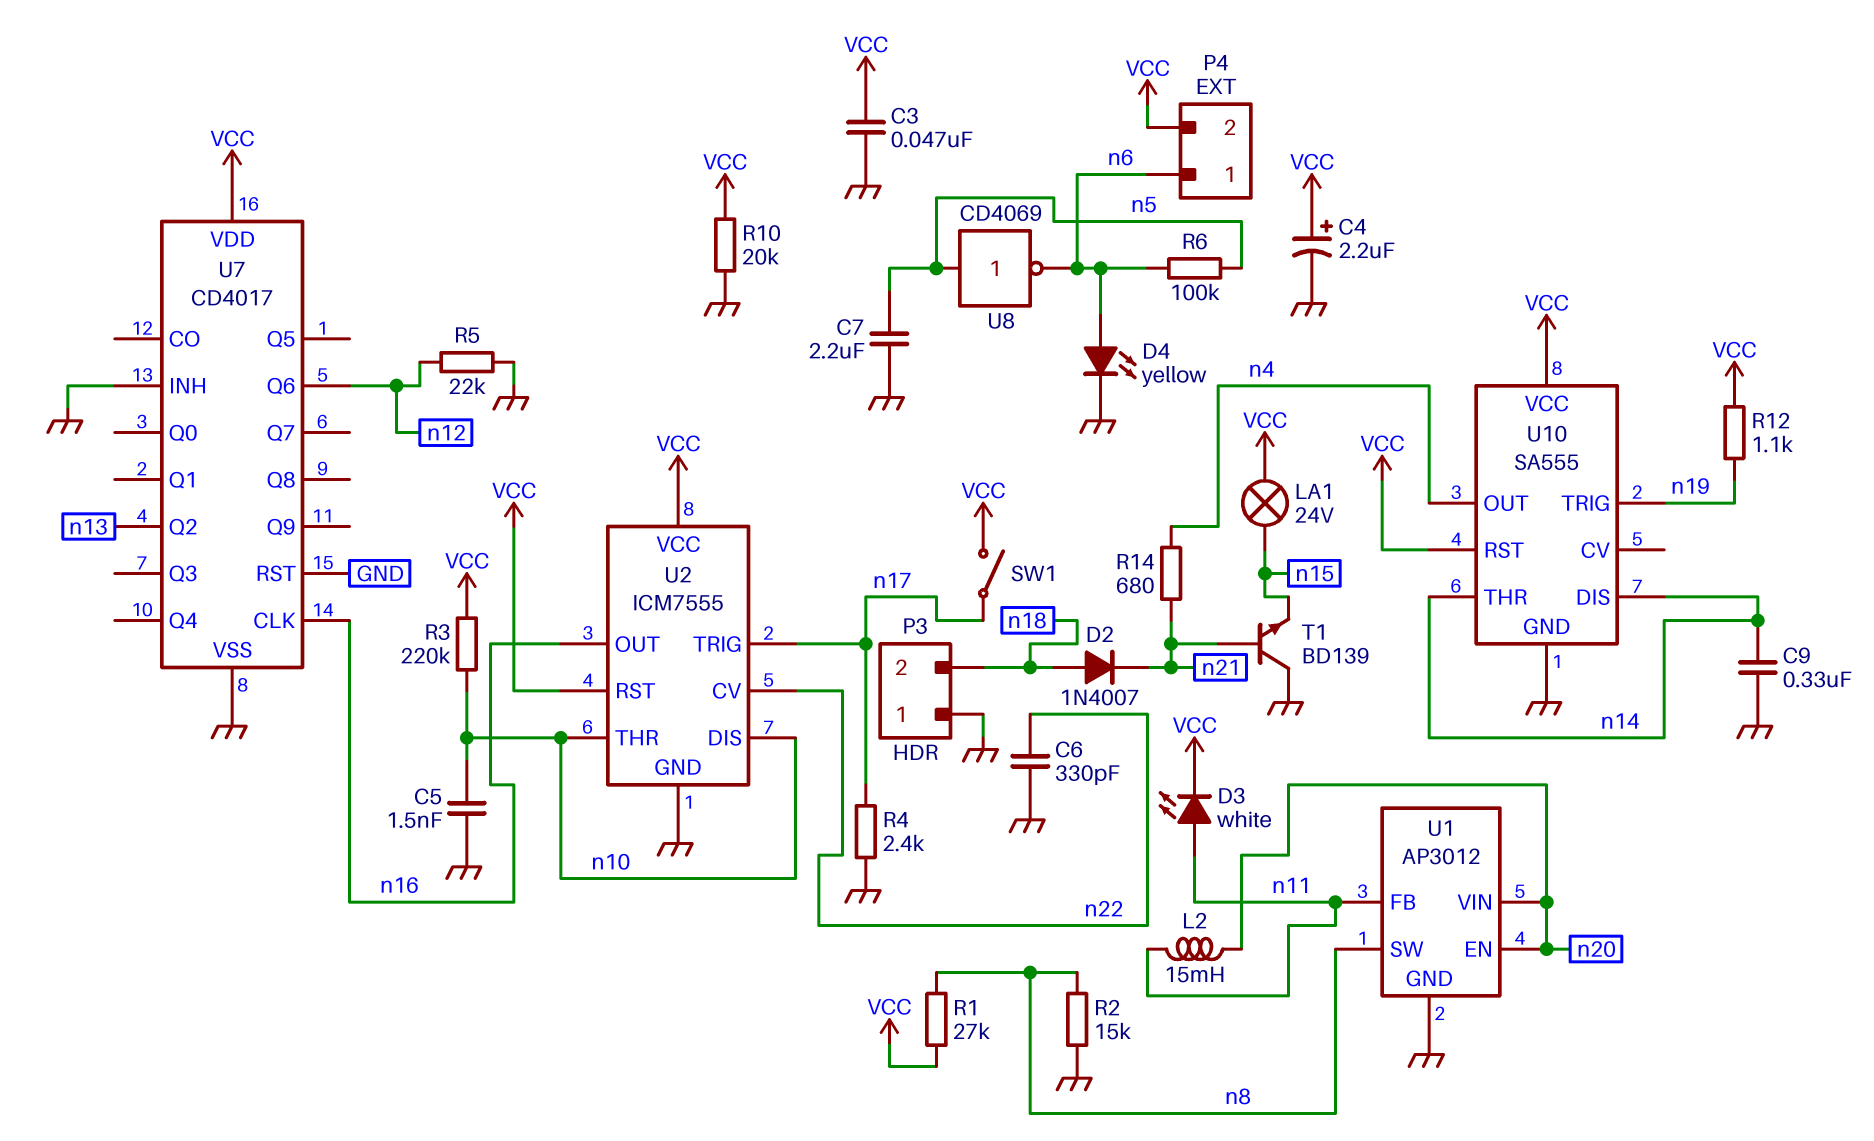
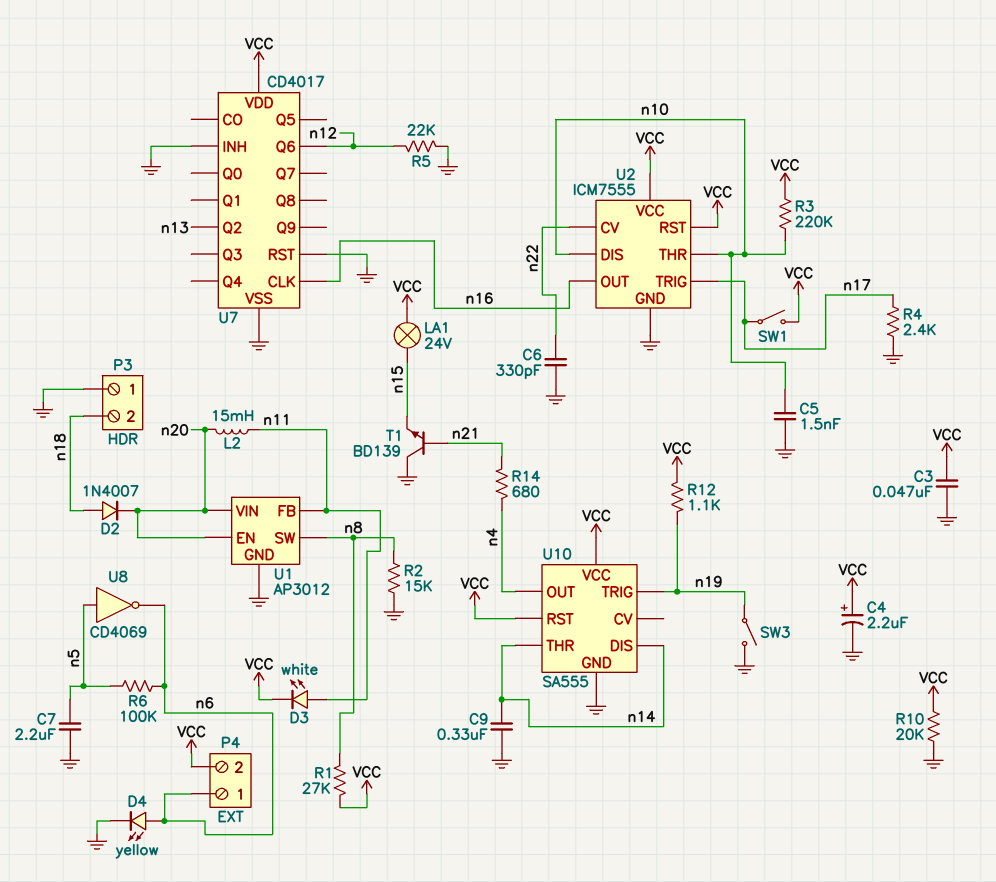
D2: diode 1N4007 (A n18, K n21) -> diode 1N4007 (A n18, K n20)
SW3: none -> switch (GND, n19)

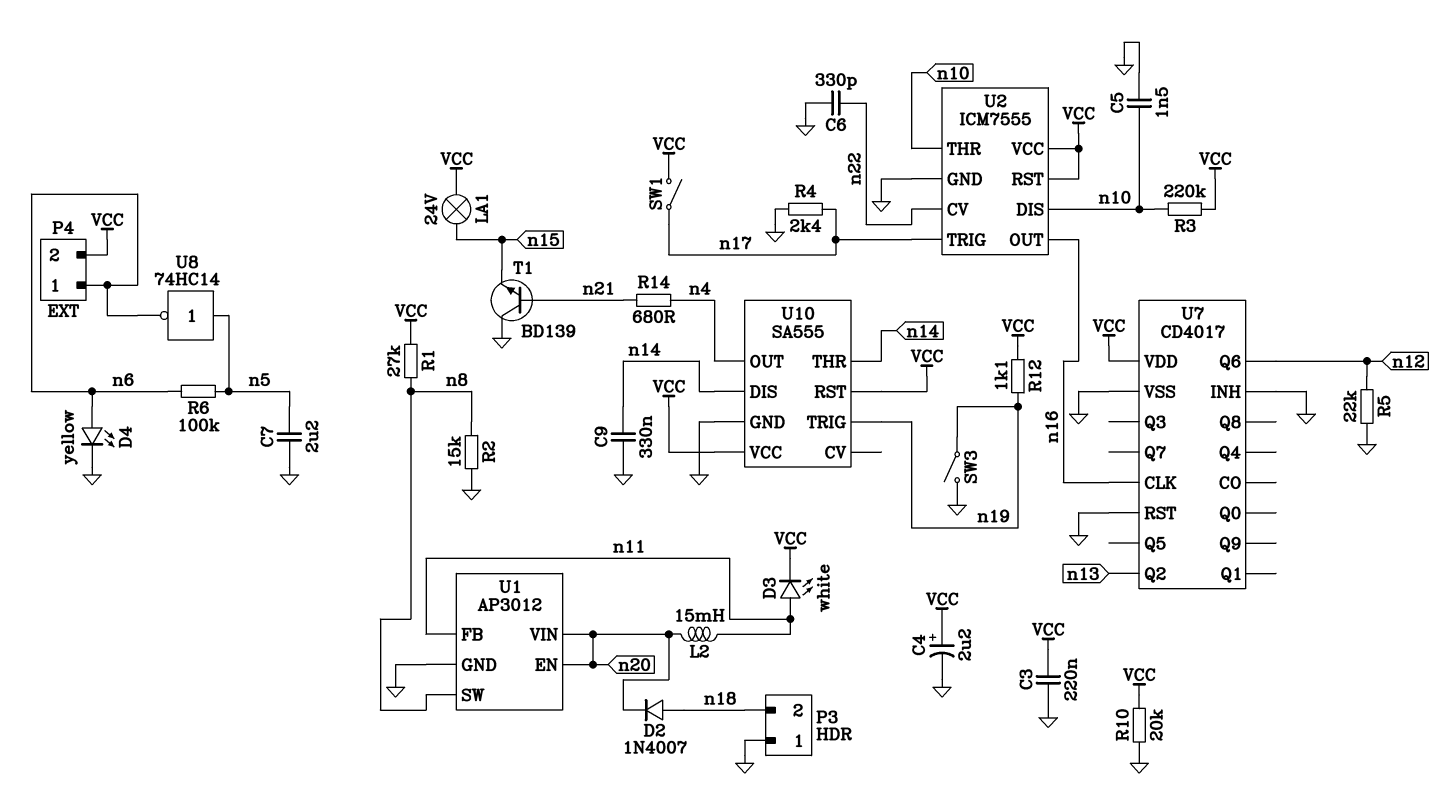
C3: 47nF (GND, VCC) -> 220nF (GND, VCC)
U8: NOT CD4069 (in n5, out n6) -> NOT 74HC14 (in n5, out n6)

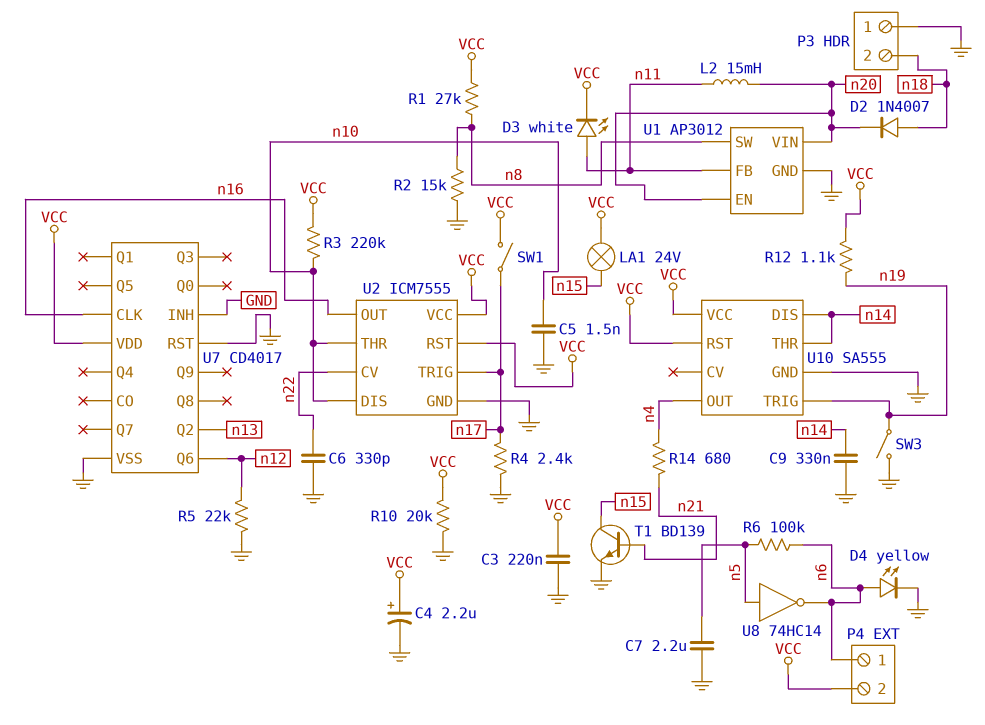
T1: NPN BD139 (B n21, C GND, E n15) -> NPN BD139 (B n21, C n15, E GND)

